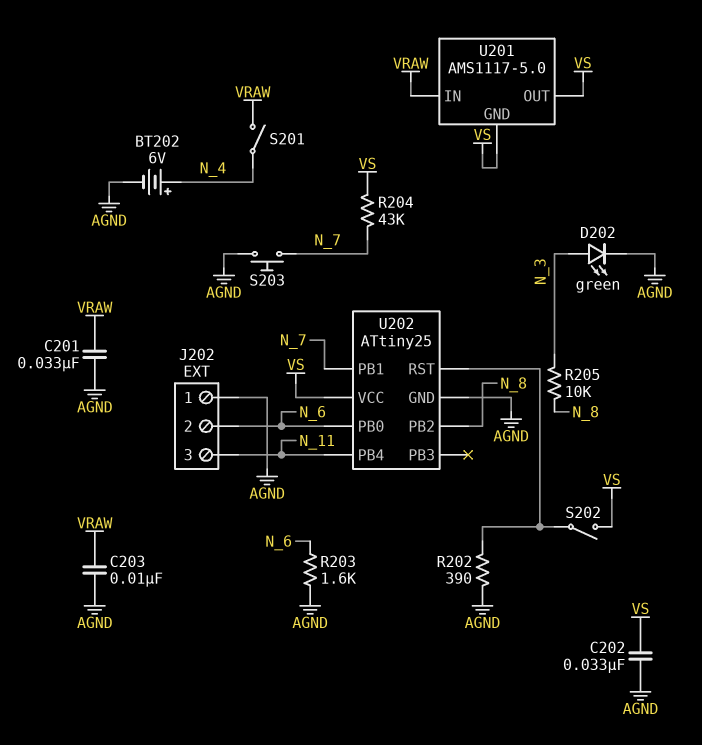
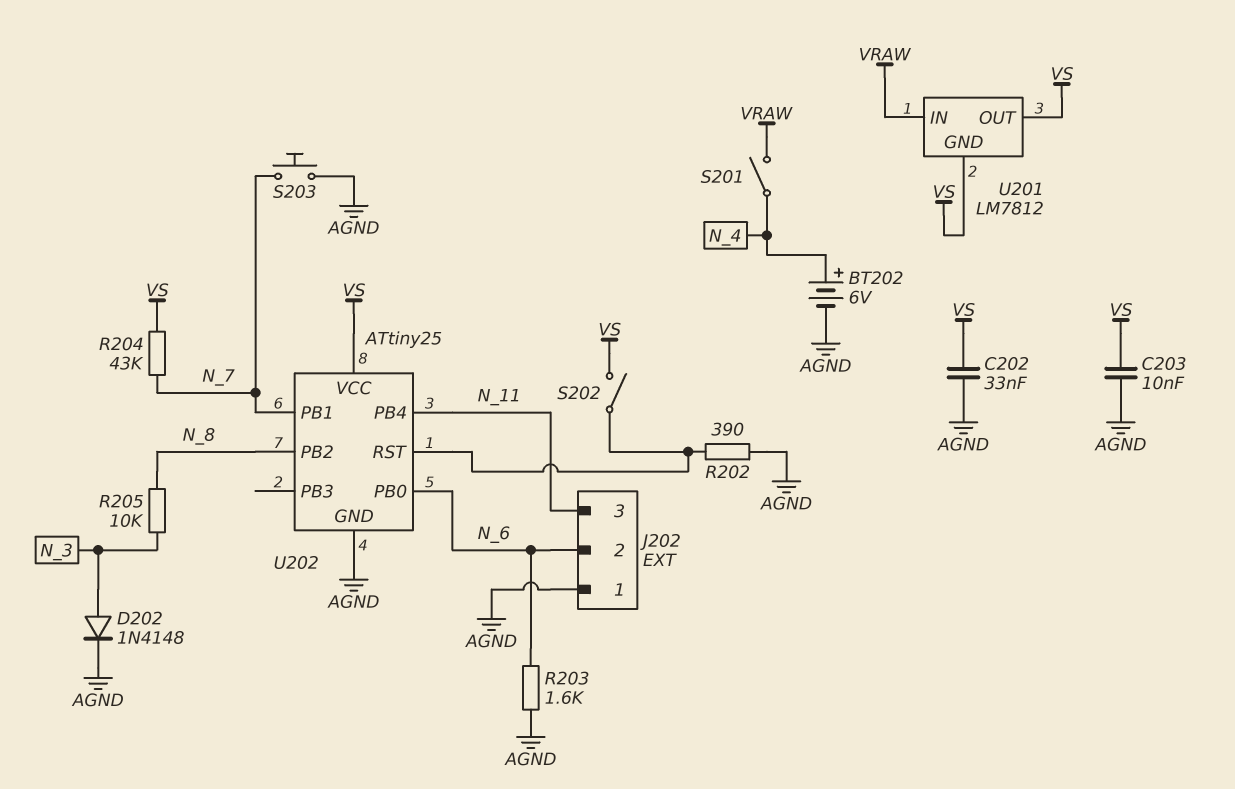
C201: 33nF (AGND, VRAW) -> none
C203: 10nF (AGND, VRAW) -> 10nF (AGND, VS)
D202: LED green (A N_3, K AGND) -> diode 1N4148 (A N_3, K AGND)
U201: AMS1117-5.0 -> LM7812

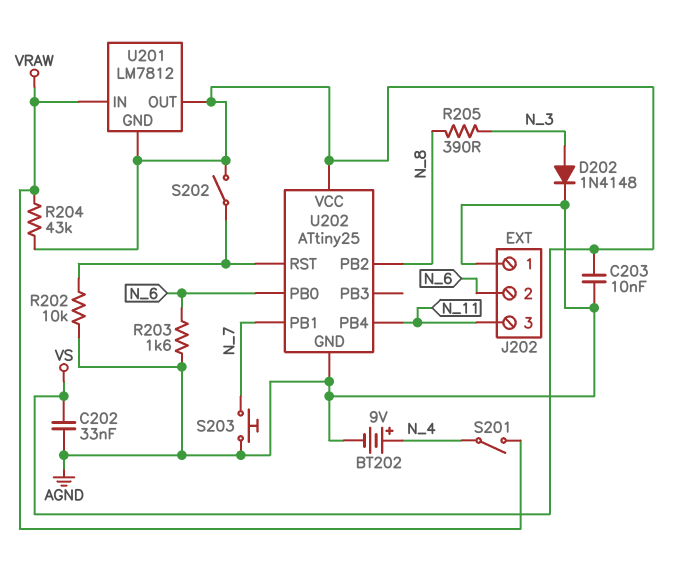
BT202: 6V (plus N_4, minus AGND) -> 9V (plus N_4, minus AGND)
R202: 390 (AGND, U202/RST) -> 10k (AGND, U202/RST)
R204: 43k (N_7, VS) -> 43k (VRAW, VS)
R205: 10k (N_3, N_8) -> 390 (N_3, N_8)

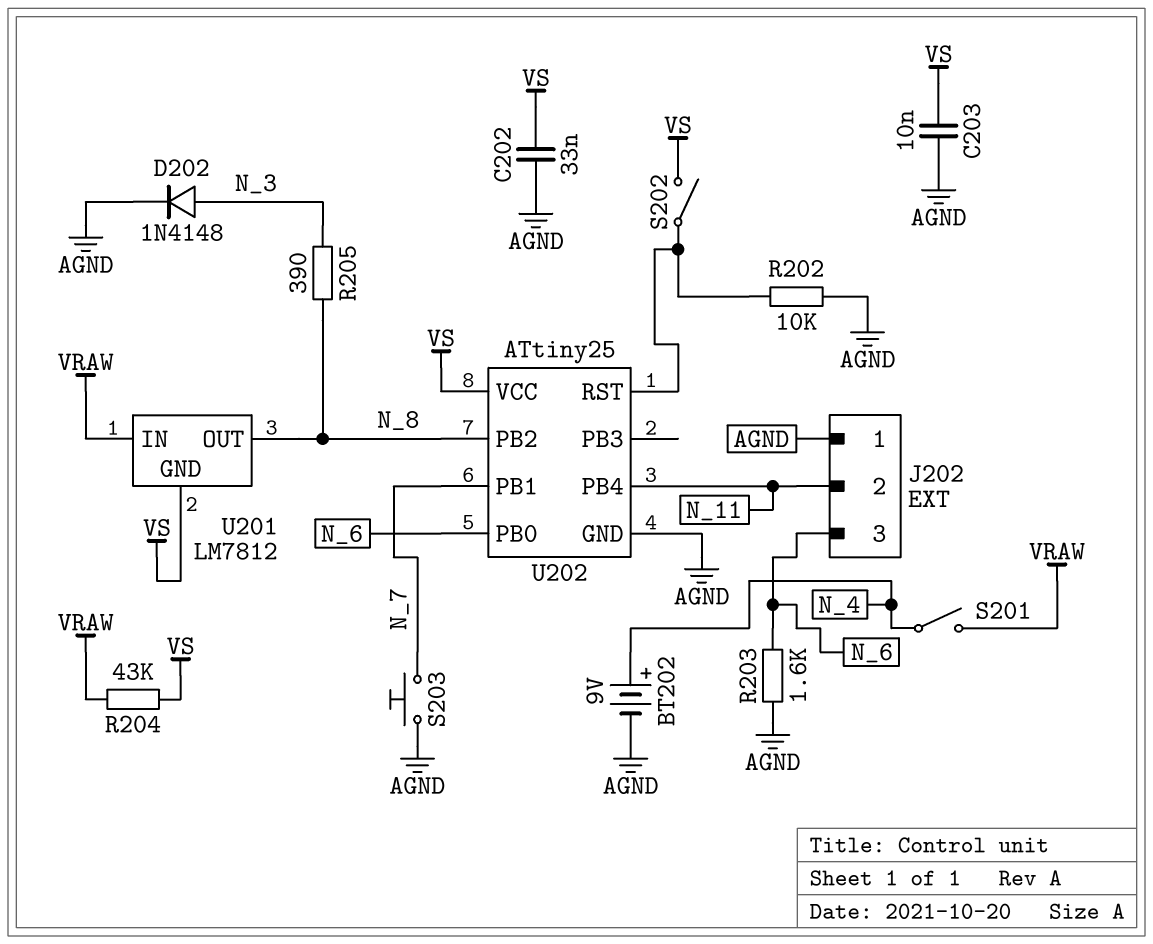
J202 pin 2: N_6 -> N_11
J202 pin 3: N_11 -> N_6
U201 pin OUT: VS -> N_8

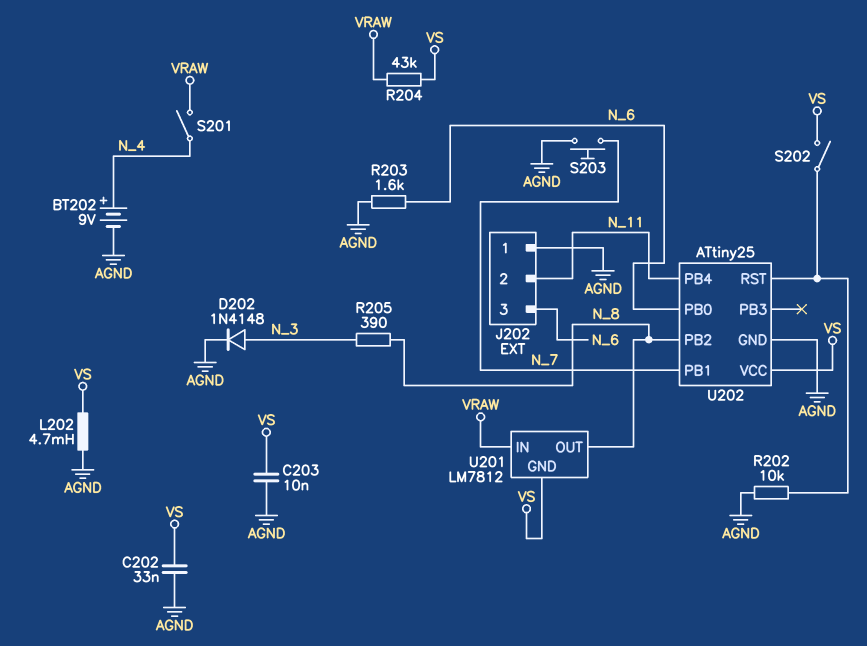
L202: none -> 4.7mH (AGND, VS)

